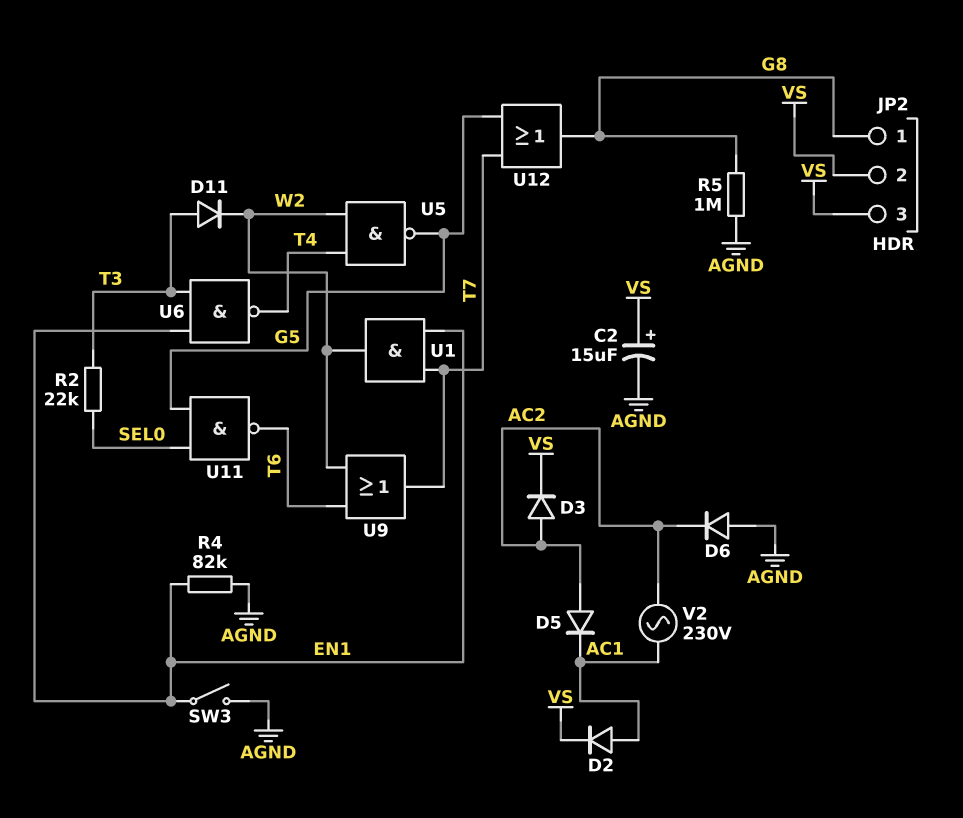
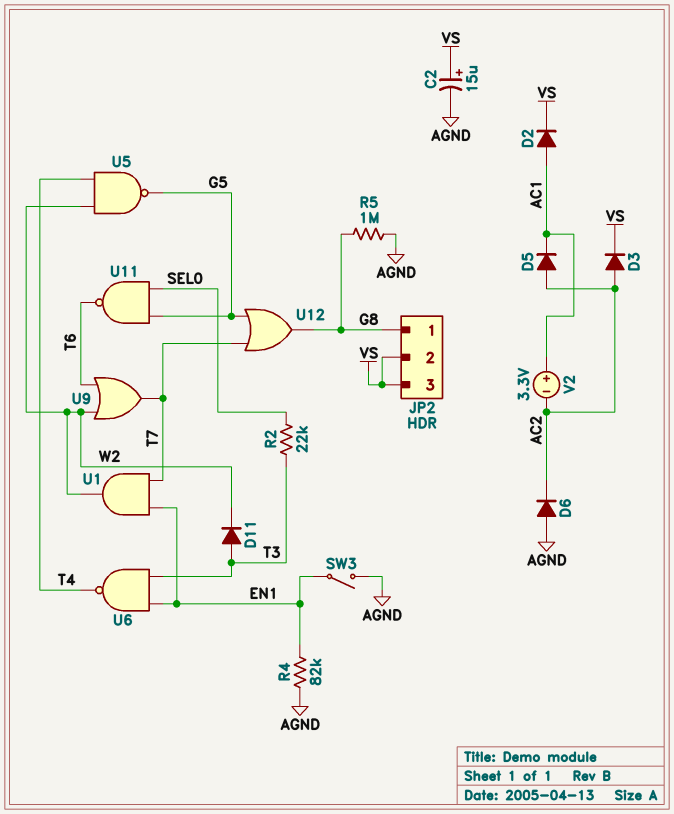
V2: AC 230V (AC1, AC2) -> 3.3V (plus AC1, minus AC2)

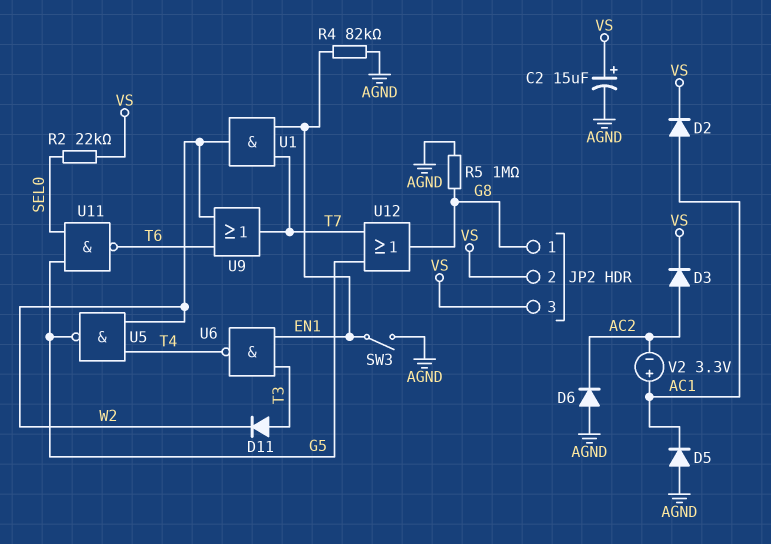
D5: diode (A AC2, K AC1) -> diode (A AGND, K AC1)
R2: 22k (SEL0, T3) -> 22k (SEL0, VS)

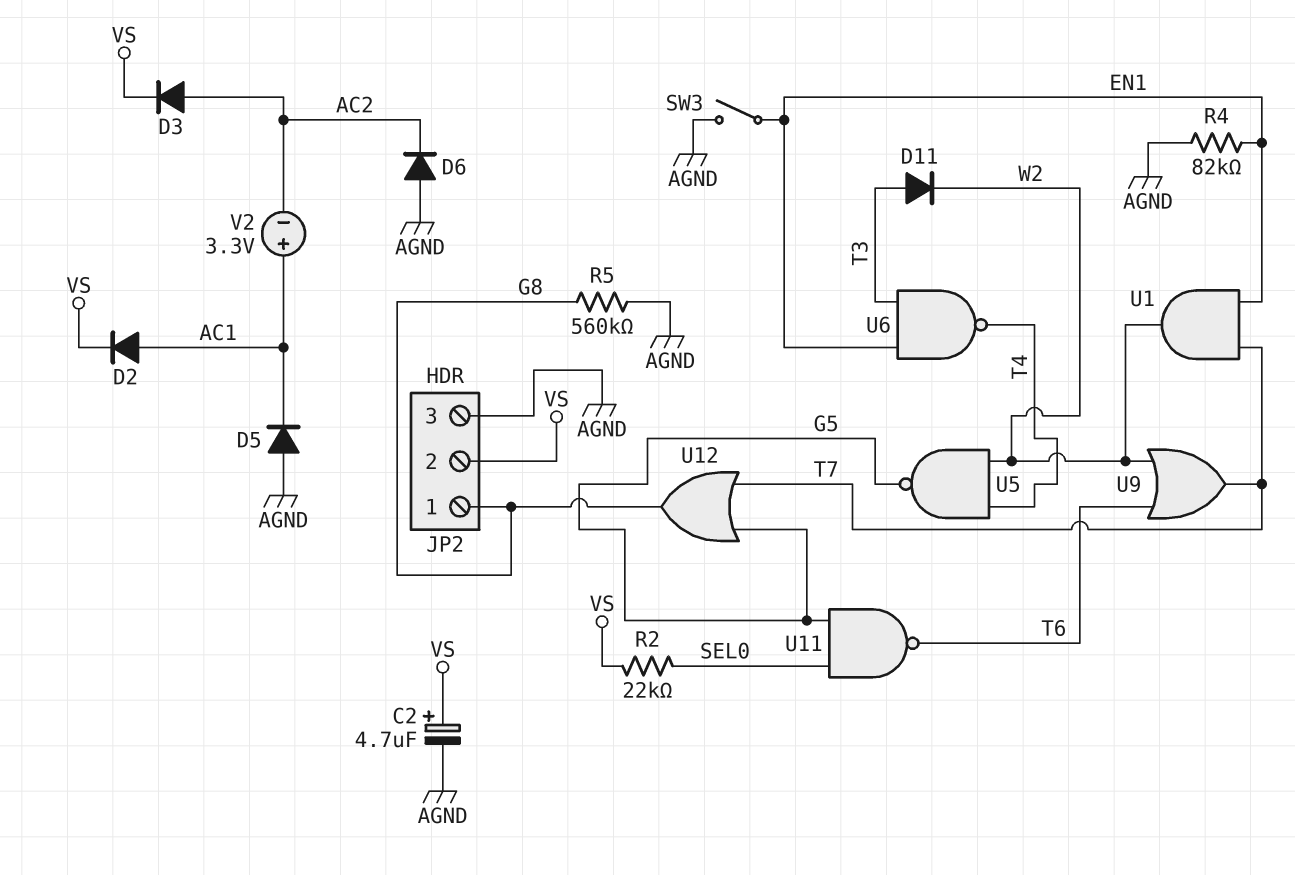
C2: 15uF (plus VS, minus AGND) -> 4.7uF (plus VS, minus AGND)
JP2 pin 3: VS -> AGND
R5: 1M (AGND, G8) -> 560k (AGND, G8)

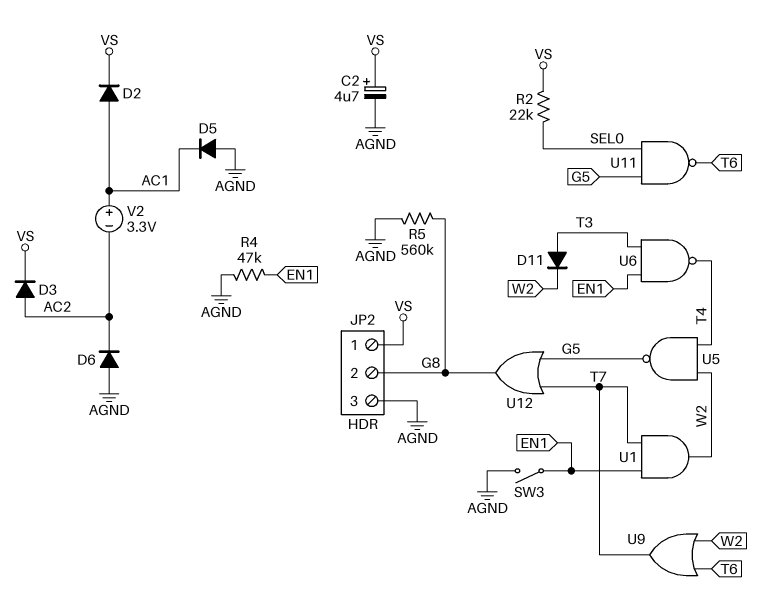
JP2 pin 1: G8 -> VS
JP2 pin 2: VS -> G8
R4: 82k (AGND, EN1) -> 47k (AGND, EN1)

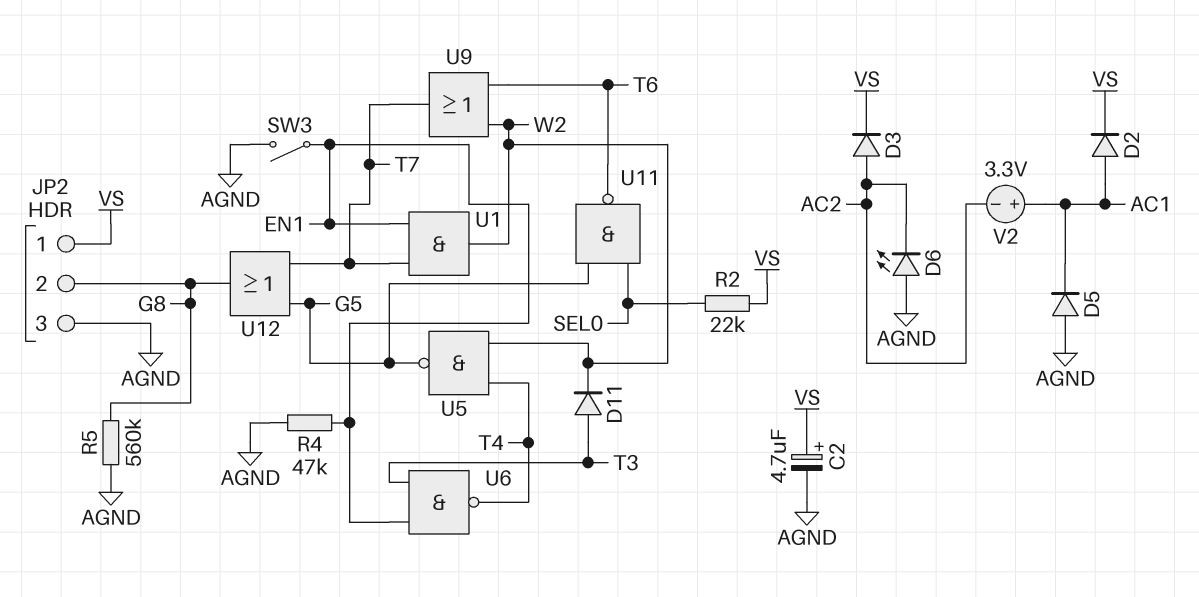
D6: diode (A AGND, K AC2) -> LED (A AGND, K AC2)

